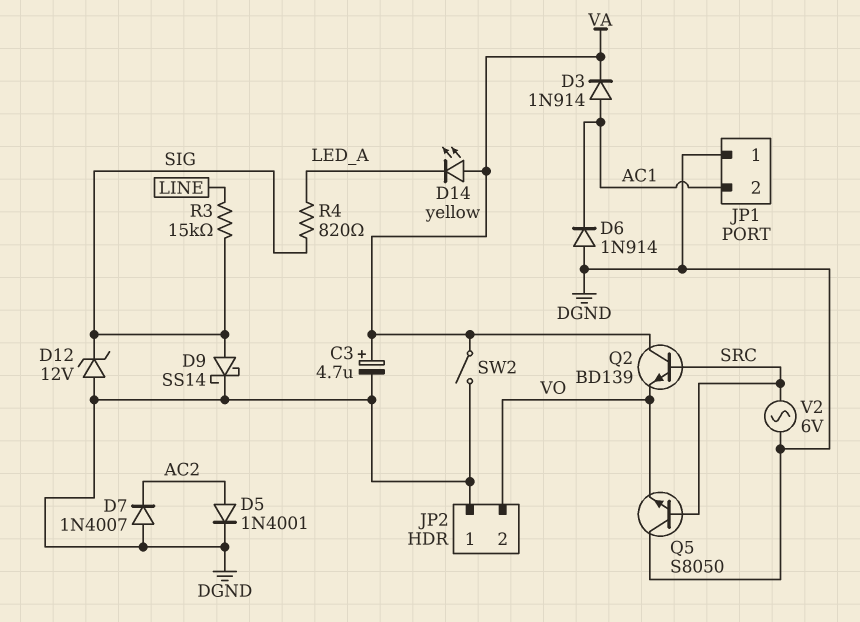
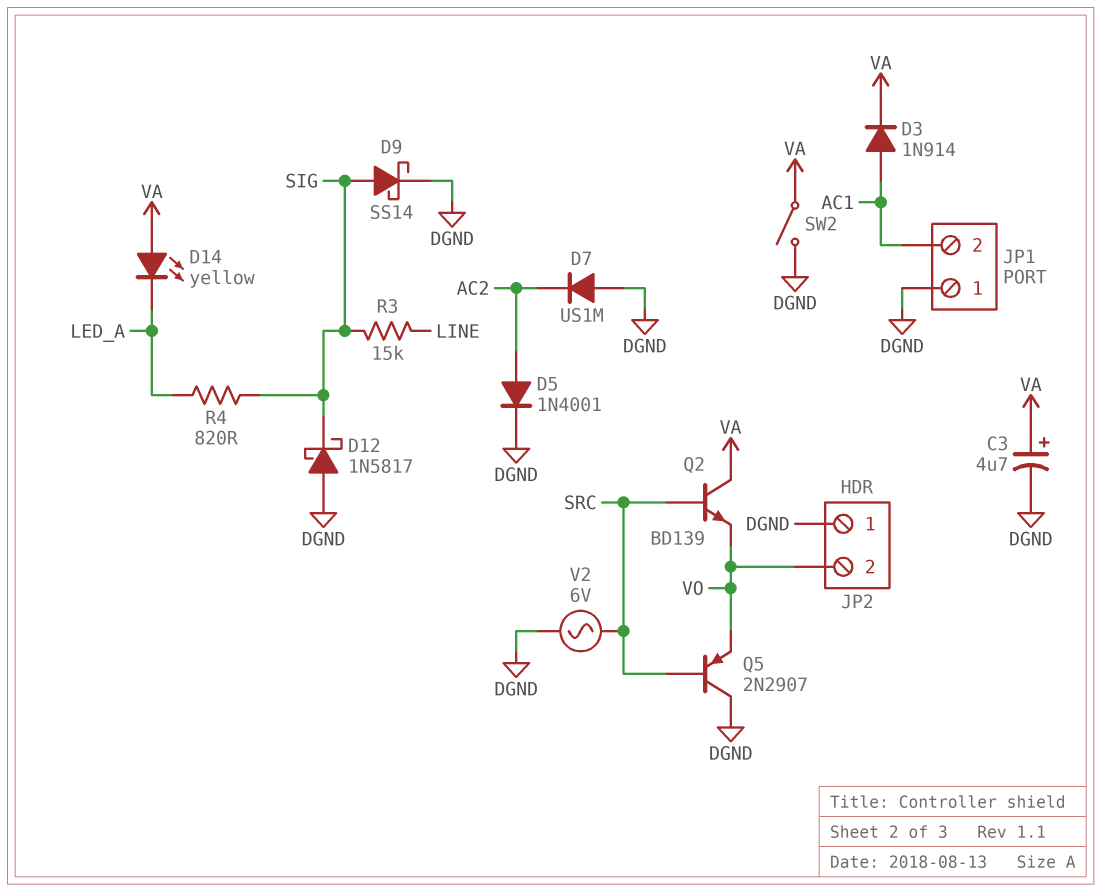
D6: diode 1N914 (A DGND, K AC1) -> none
D7: diode 1N4007 (A DGND, K AC2) -> diode US1M (A DGND, K AC2)
D12: zener 12V (A DGND, K SIG) -> schottky 1N5817 (A DGND, K SIG)
Q5: NPN S8050 (B SRC, C DGND, E VO) -> PNP 2N2907 (B SRC, C DGND, E VO)

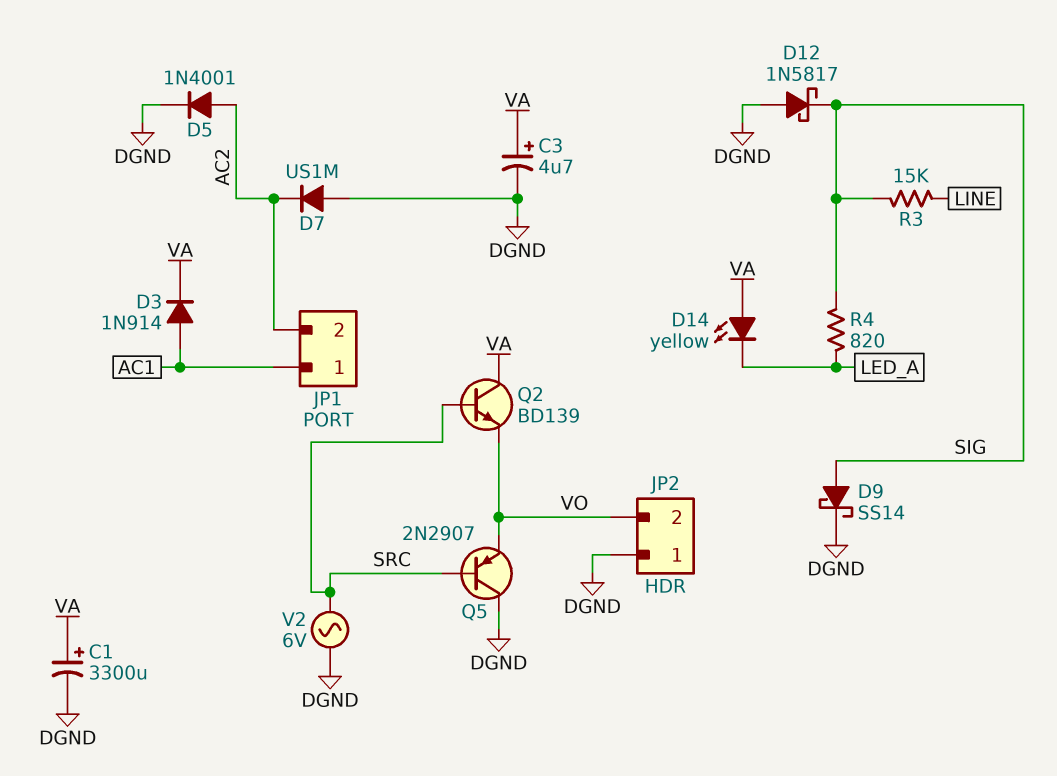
C1: none -> 3300uF (plus VA, minus DGND)
JP1 pin 1: DGND -> AC1
JP1 pin 2: AC1 -> AC2
SW2: switch (DGND, VA) -> none

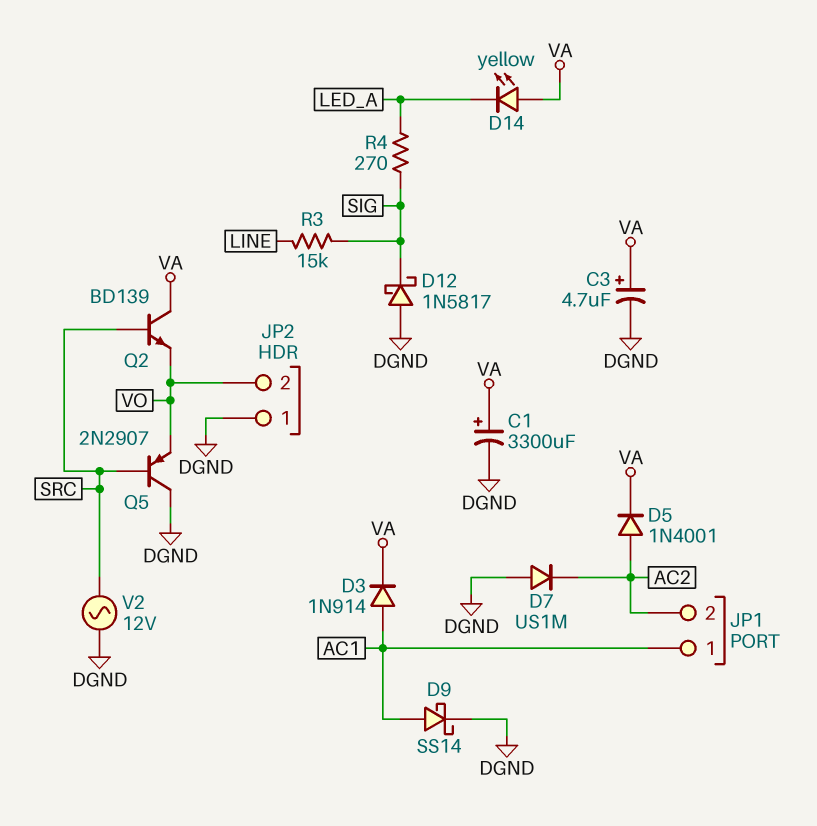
D5: diode 1N4001 (A AC2, K DGND) -> diode 1N4001 (A AC2, K VA)
D9: schottky SS14 (A SIG, K DGND) -> schottky SS14 (A AC1, K DGND)
R4: 820 (LED_A, SIG) -> 270 (LED_A, SIG)
V2: AC 6V (DGND, SRC) -> AC 12V (DGND, SRC)

